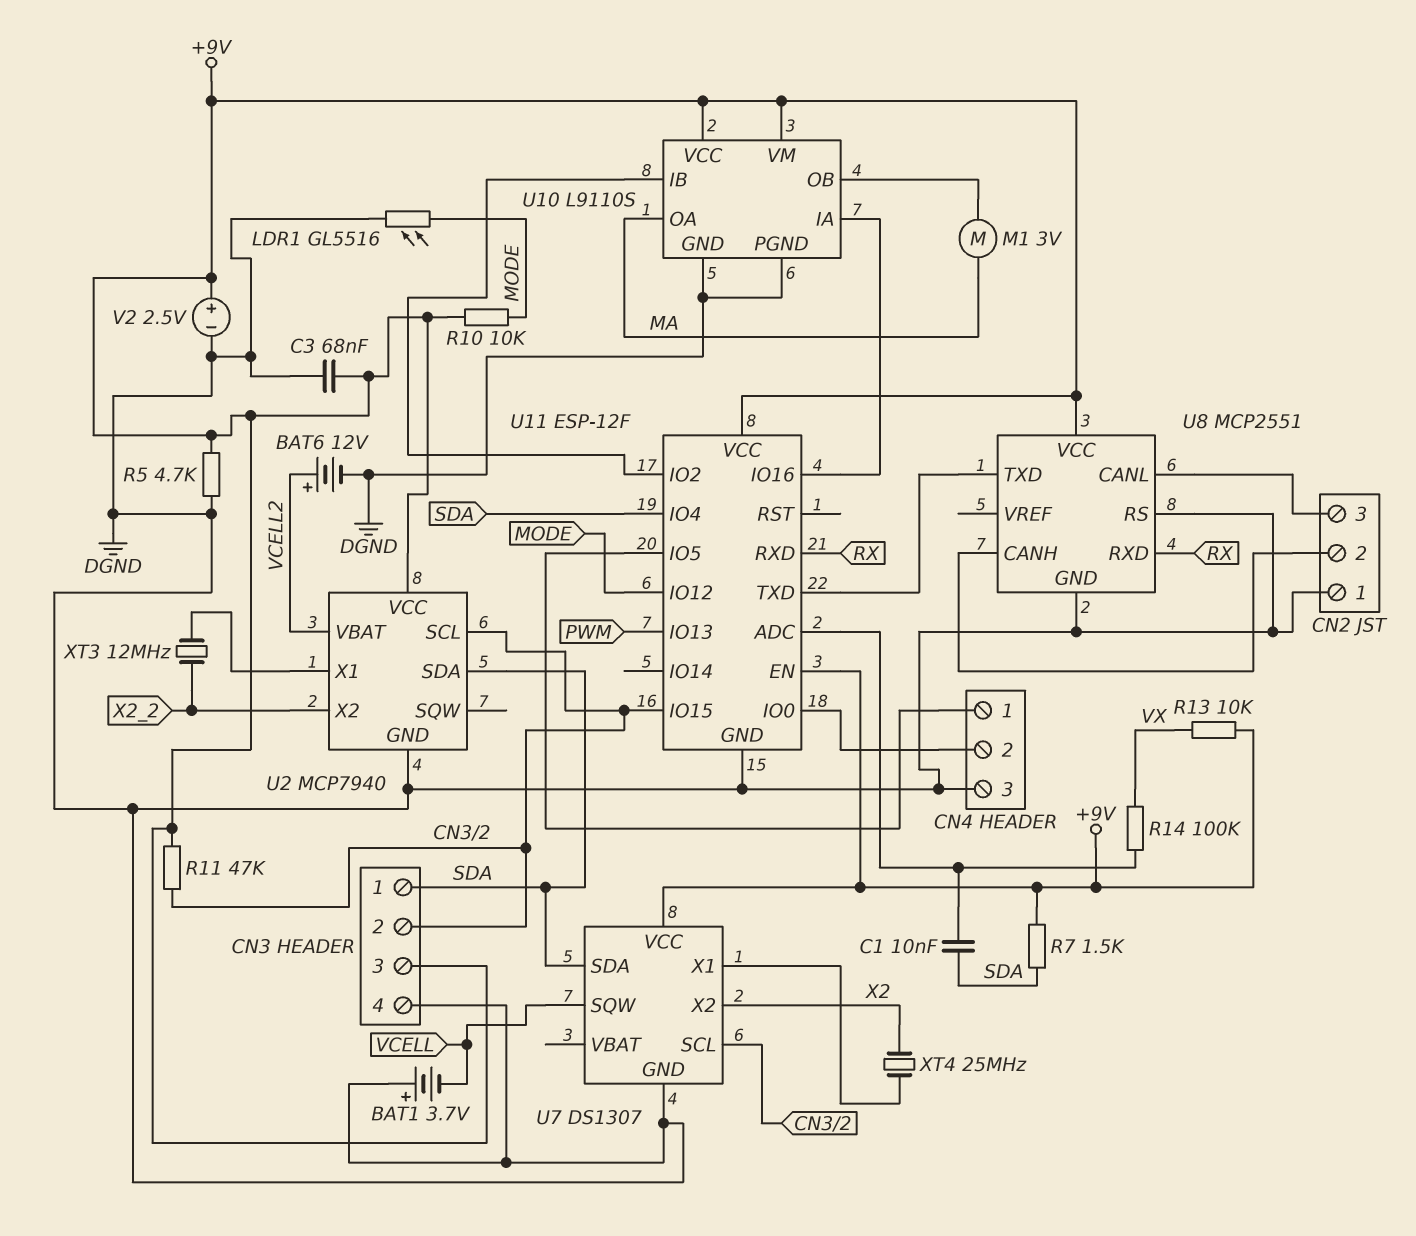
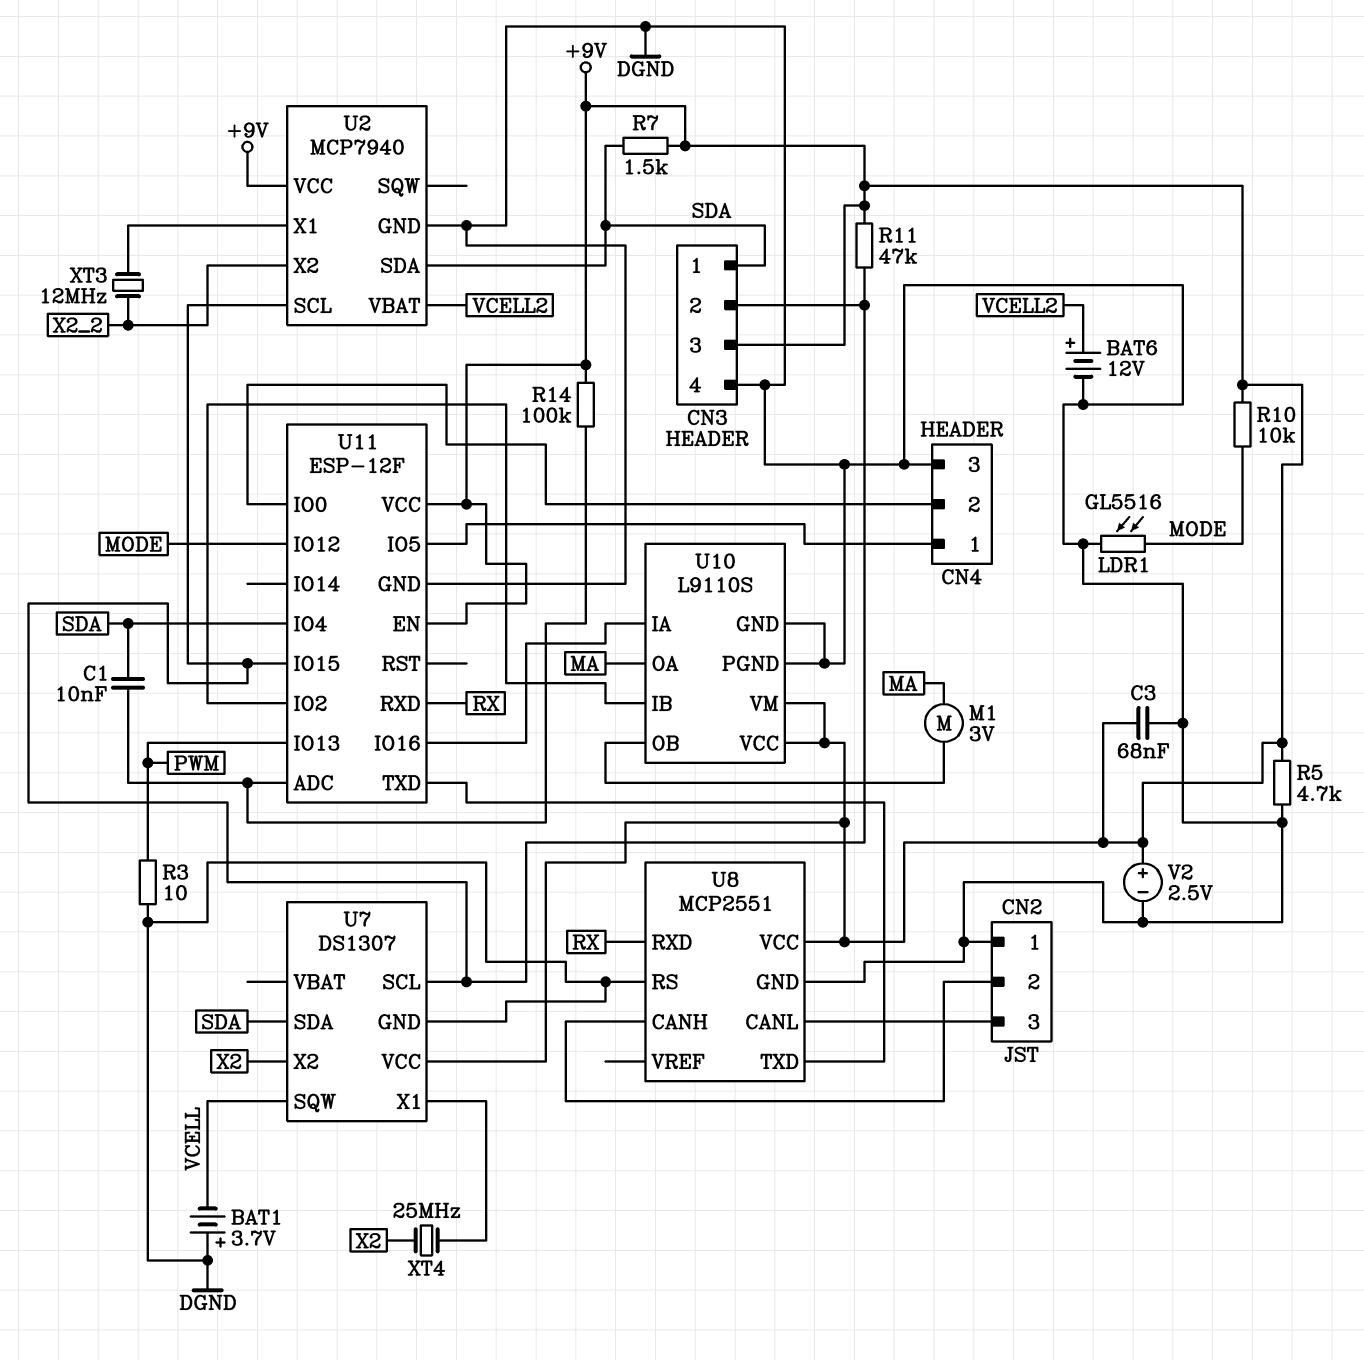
R3: none -> 10 (DGND, PWM)
R13: 10k (+9V, VX) -> none
R14: 100k (U11/ADC, VX) -> 100k (+9V, U11/ADC)

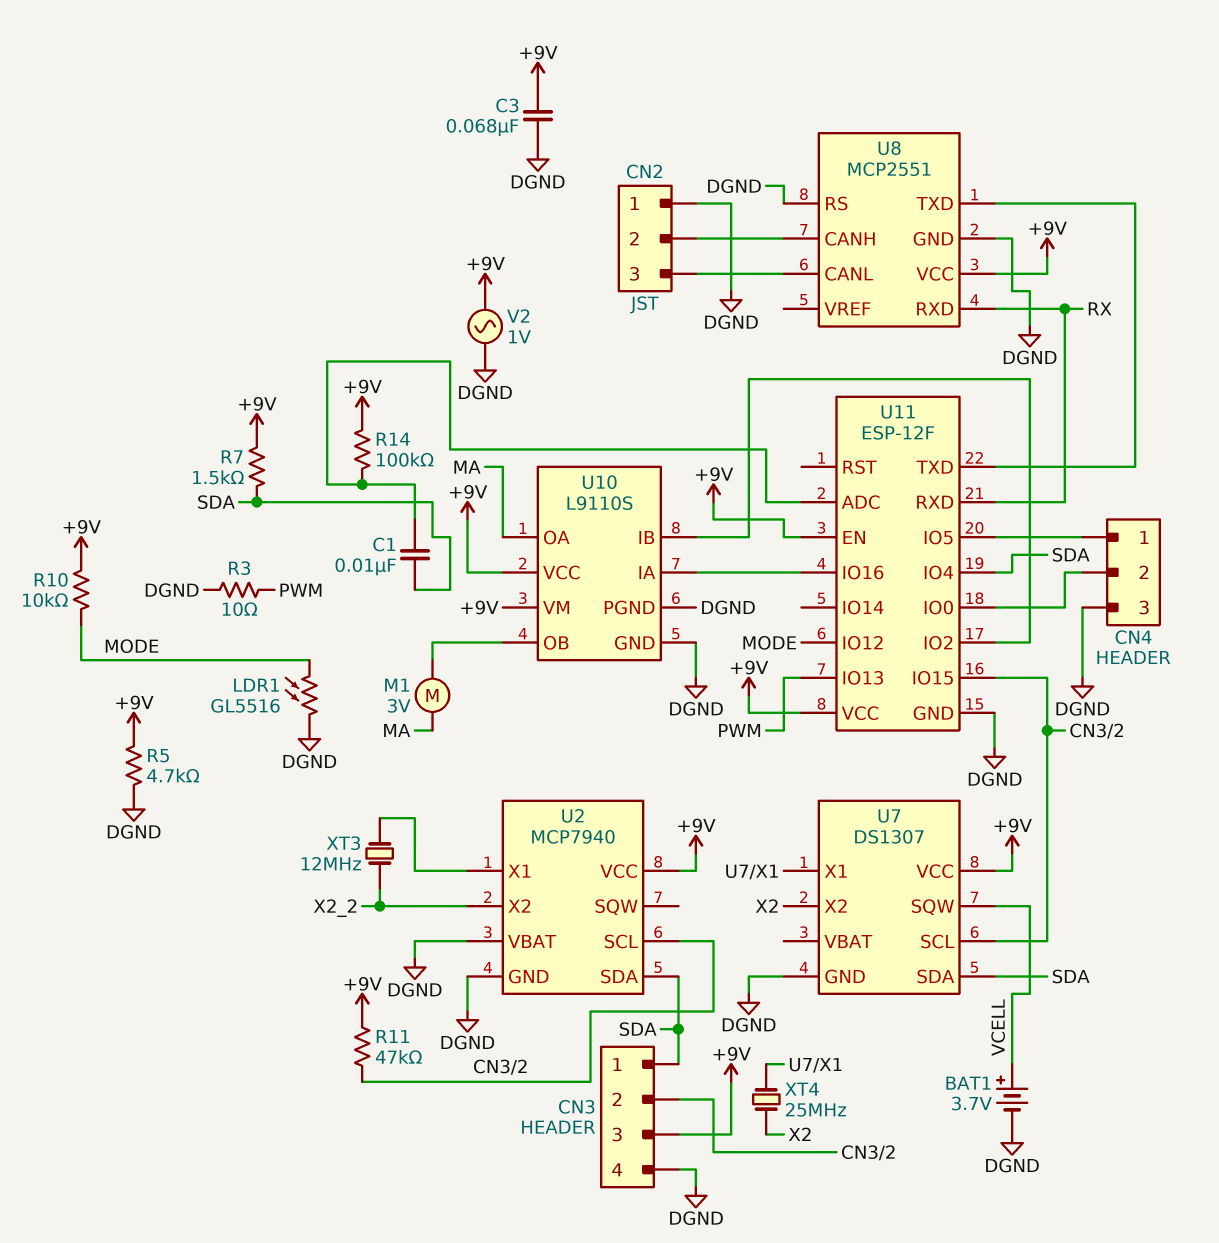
BAT1: 3.7V (plus DGND, minus VCELL) -> 3.7V (plus VCELL, minus DGND)
BAT6: 12V (plus VCELL2, minus DGND) -> none
U2 pin VBAT: VCELL2 -> DGND
V2: 2.5V (plus +9V, minus DGND) -> AC 1V (+9V, DGND)

